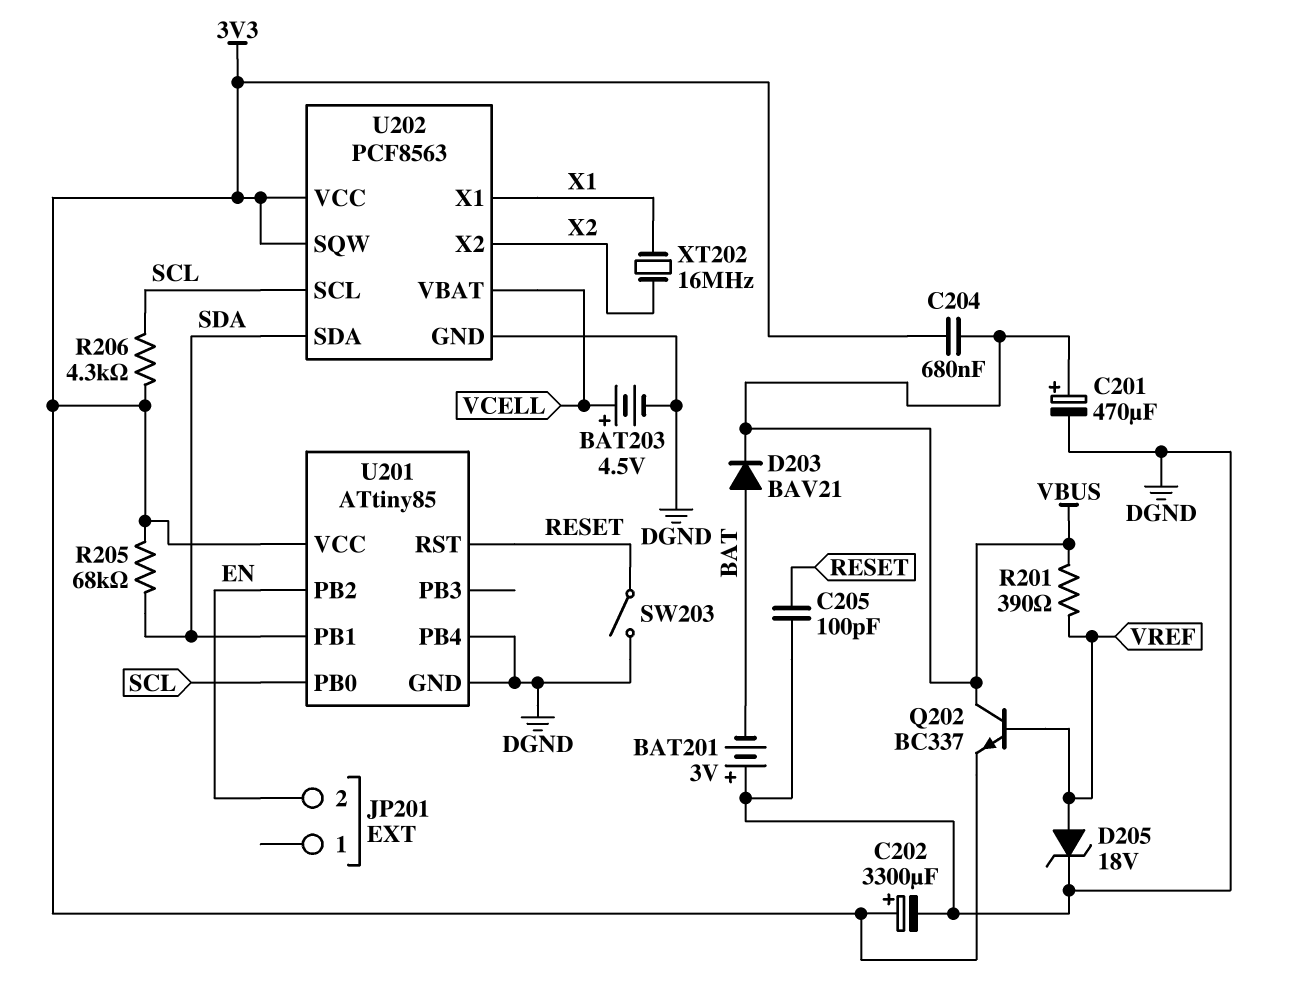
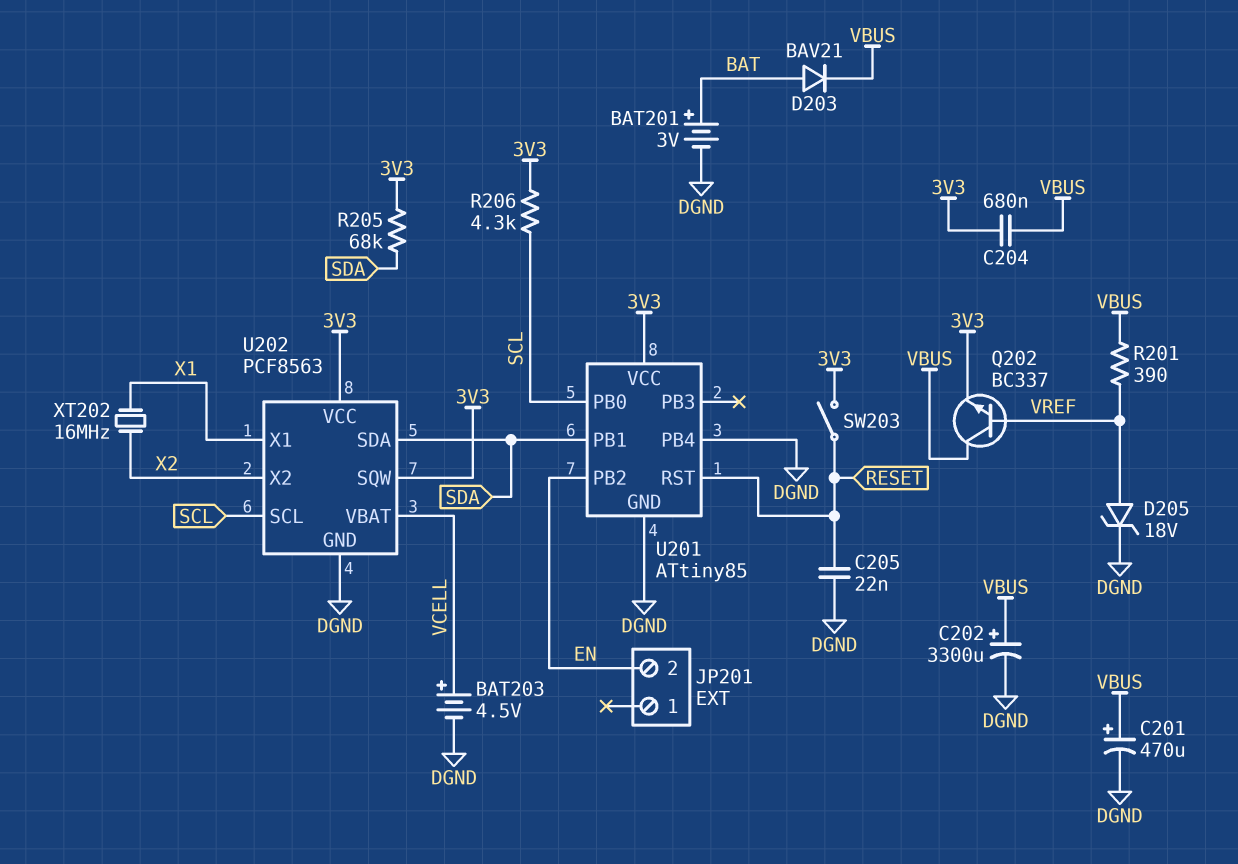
BAT201: 3V (plus DGND, minus BAT) -> 3V (plus BAT, minus DGND)
C202: 3300uF (plus 3V3, minus DGND) -> 3300uF (plus VBUS, minus DGND)
C205: 100pF (DGND, RESET) -> 22nF (DGND, RESET)
SW203: switch (DGND, RESET) -> switch (3V3, RESET)

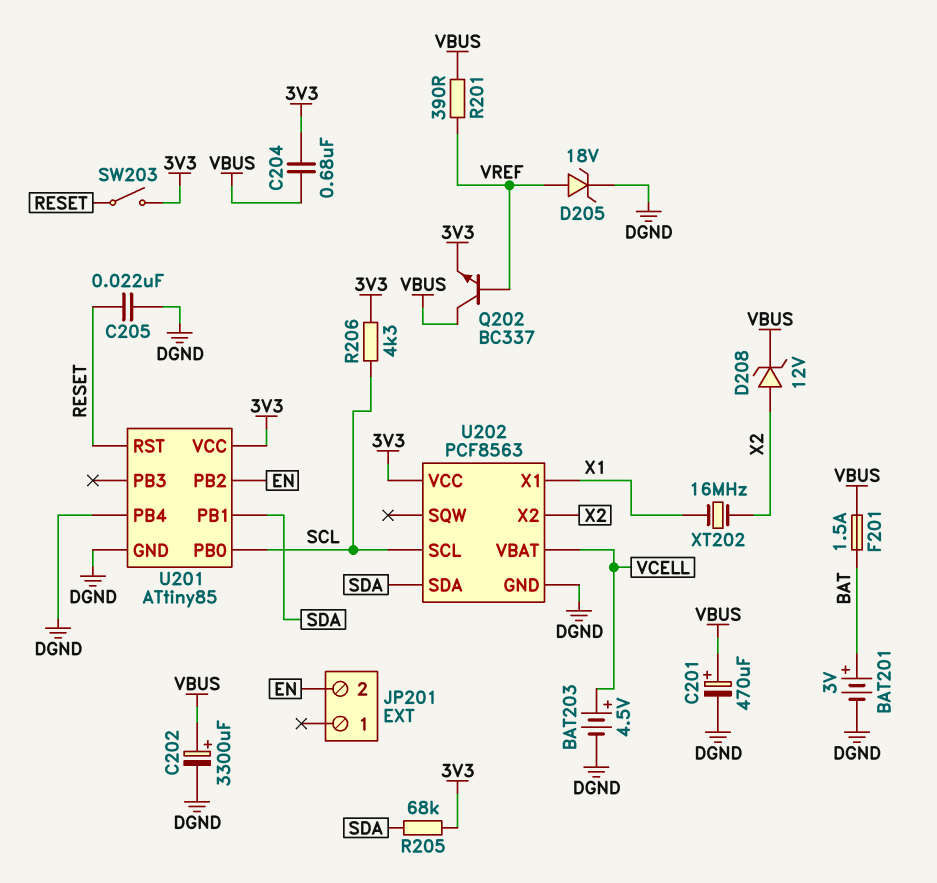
D203: diode BAV21 (A BAT, K VBUS) -> none
D208: none -> zener 12V (A X2, K VBUS)
F201: none -> 1.5A (BAT, VBUS)
U202 pin SQW: 3V3 -> none

